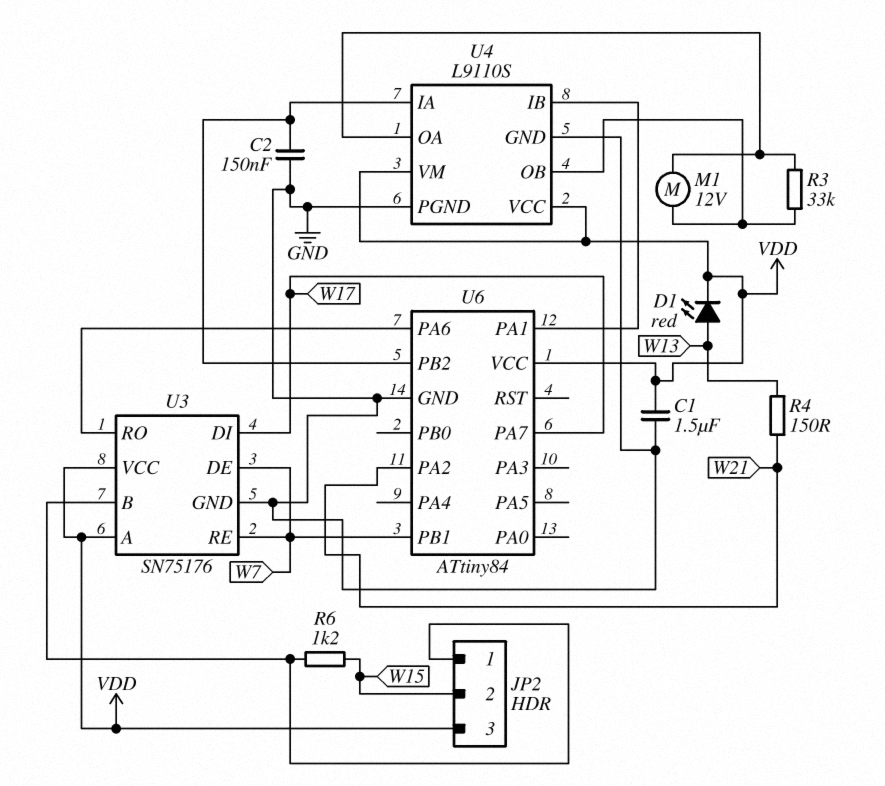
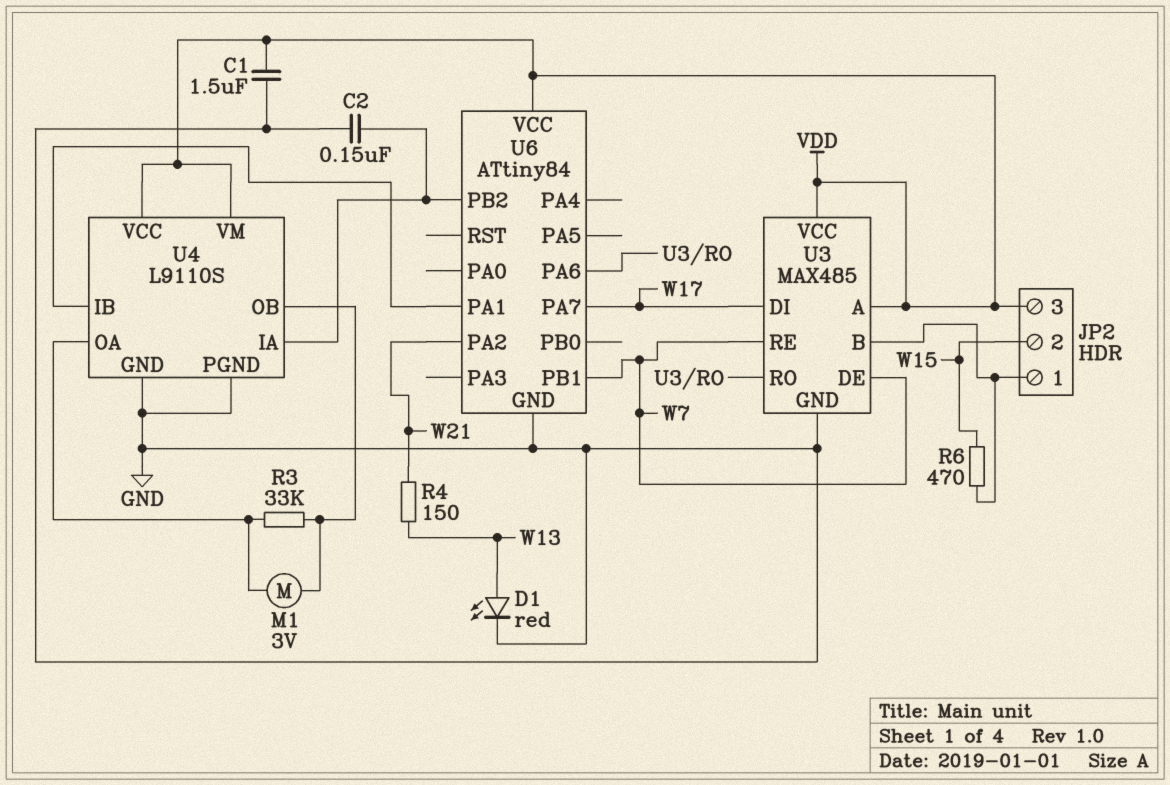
D1: LED red (A W13, K VDD) -> LED red (A W13, K GND)
M1: motor 12V (U4/OA, U4/OB) -> motor 3V (U4/OA, U4/OB)
R6: 1.2k (JP2/1, W15) -> 470 (JP2/1, W15)
U3: SN75176 -> MAX485

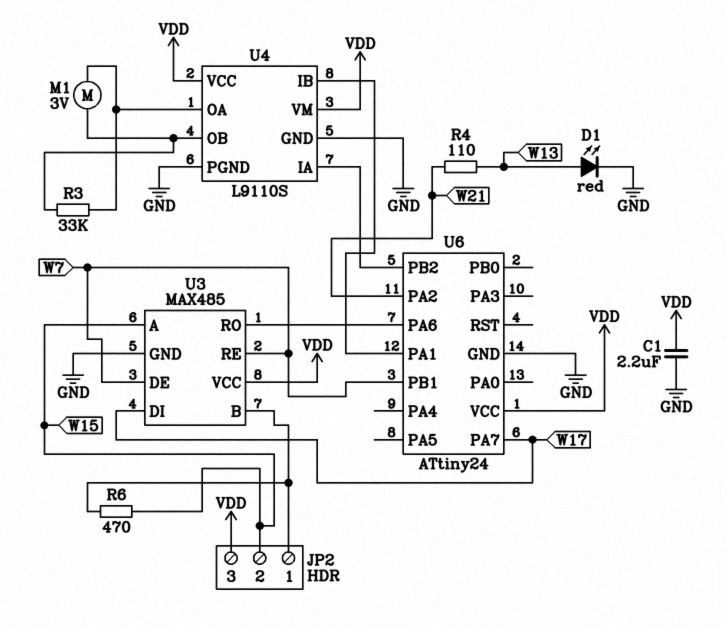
C1: 1.5uF (GND, VDD) -> 2.2uF (GND, VDD)
C2: 150nF (GND, U4/IA) -> none
R4: 150 (W13, W21) -> 110 (W13, W21)
U3 pin A: VDD -> W15
U6: ATtiny84 -> ATtiny24

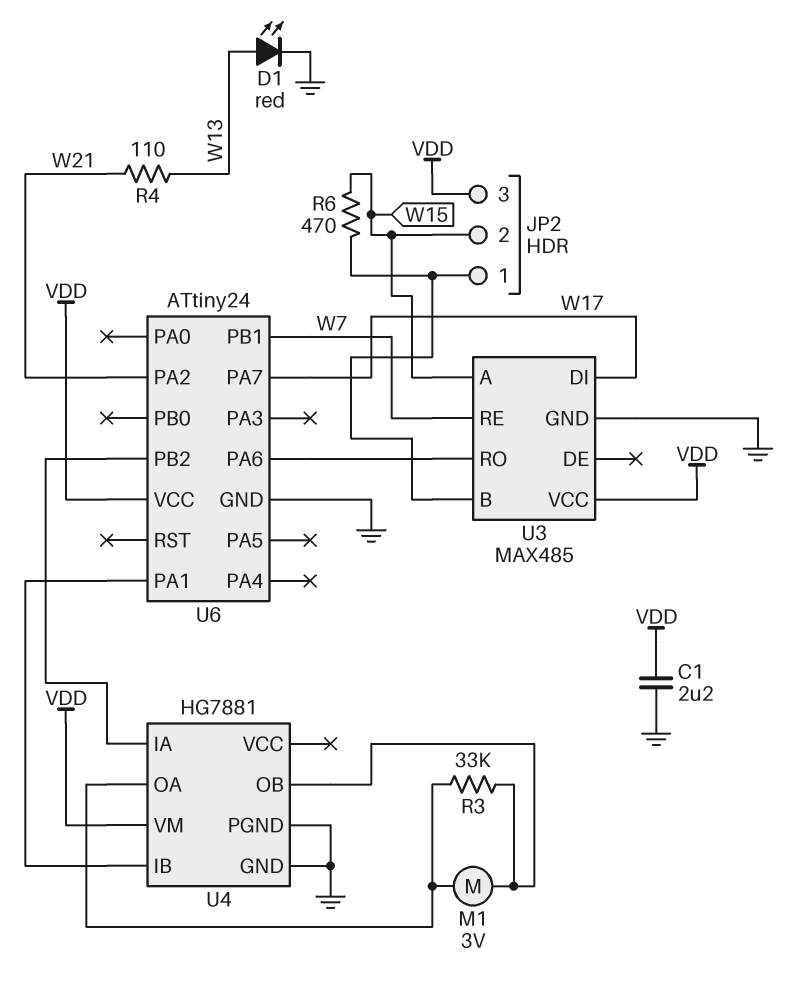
U3 pin DE: W7 -> none
U4: L9110S -> HG7881
U4 pin VCC: VDD -> none

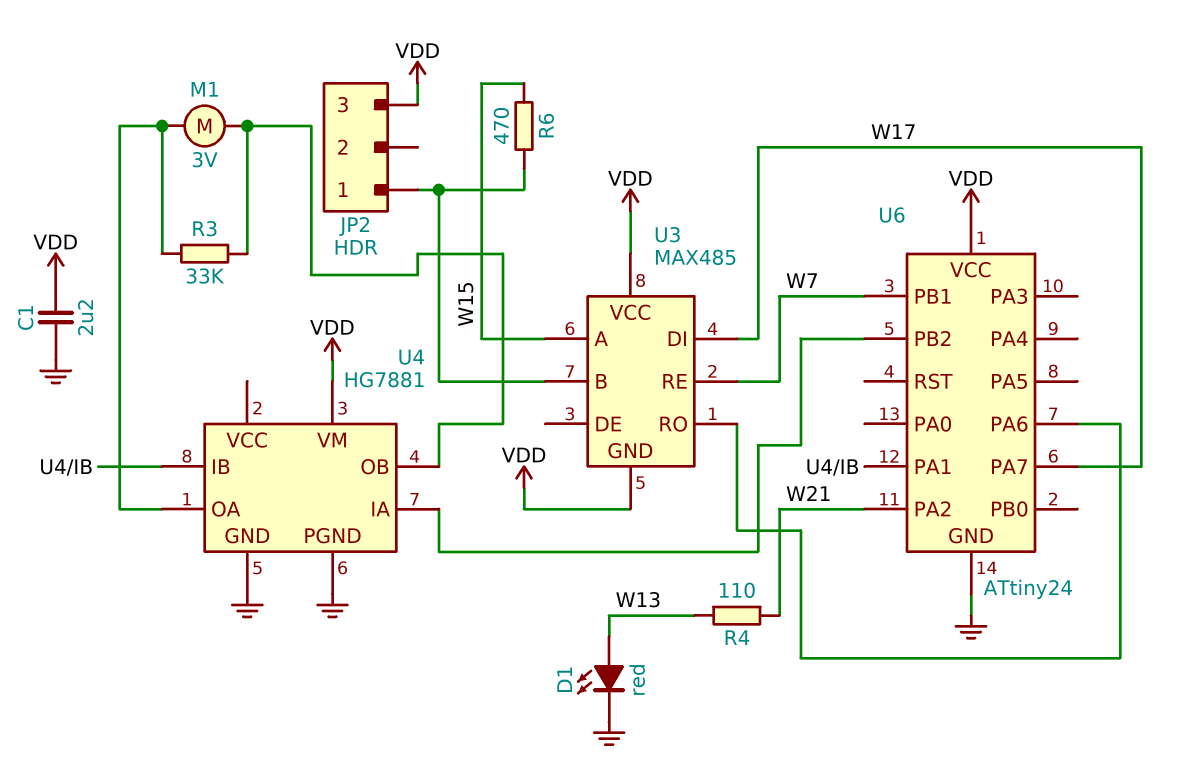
JP2 pin 2: W15 -> none
U3 pin GND: GND -> VDD

